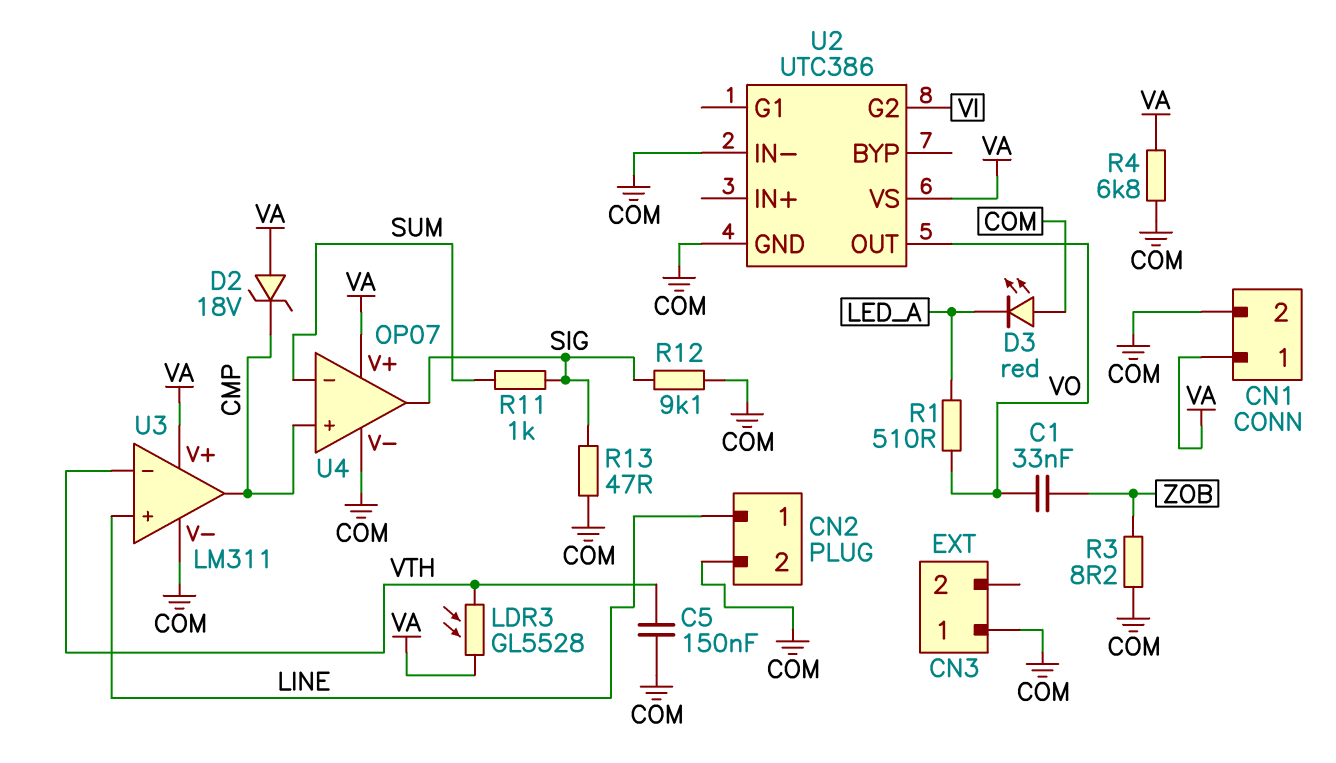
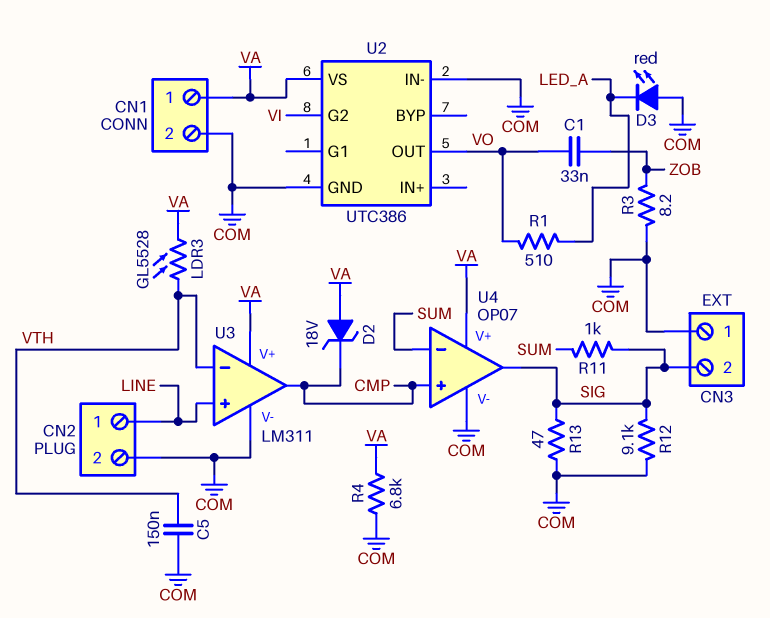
CN3 pin 2: none -> SIG

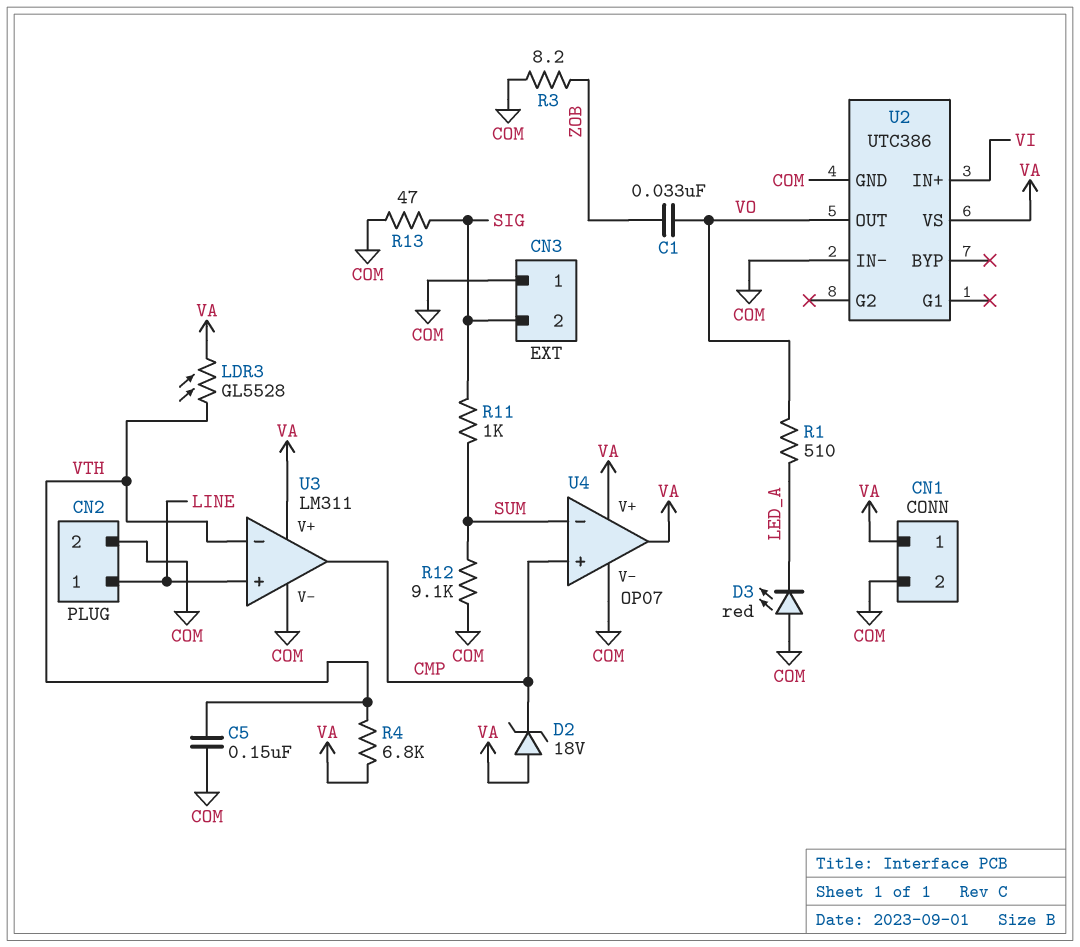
R4: 6.8k (COM, VA) -> 6.8k (VA, VTH)
R12: 9.1k (COM, SIG) -> 9.1k (COM, SUM)
U2 pin G2: VI -> none
U2 pin IN+: none -> VI
U4 pin out: SIG -> VA

